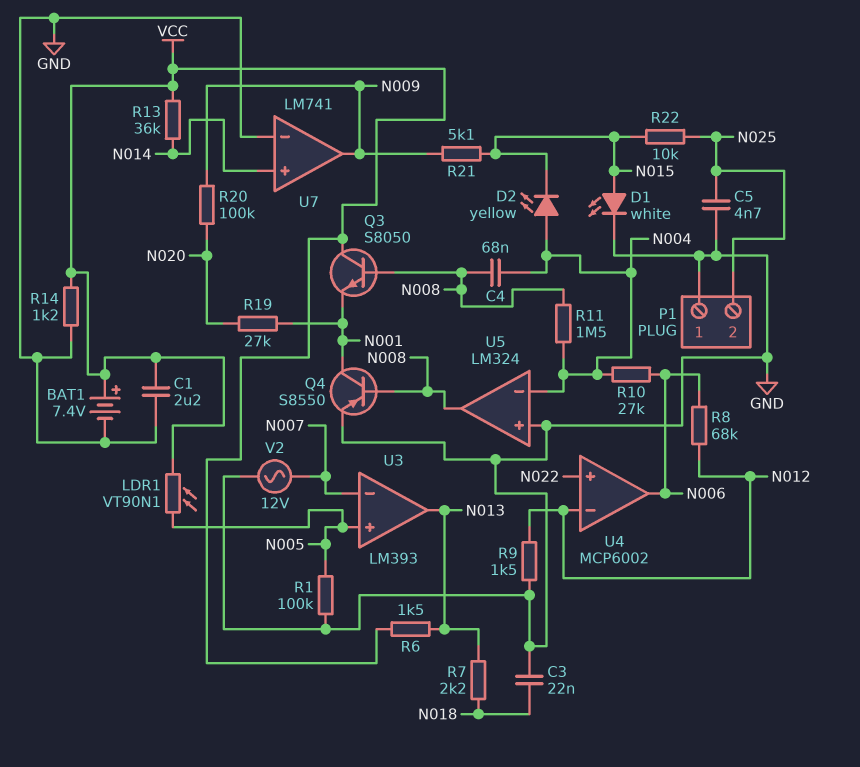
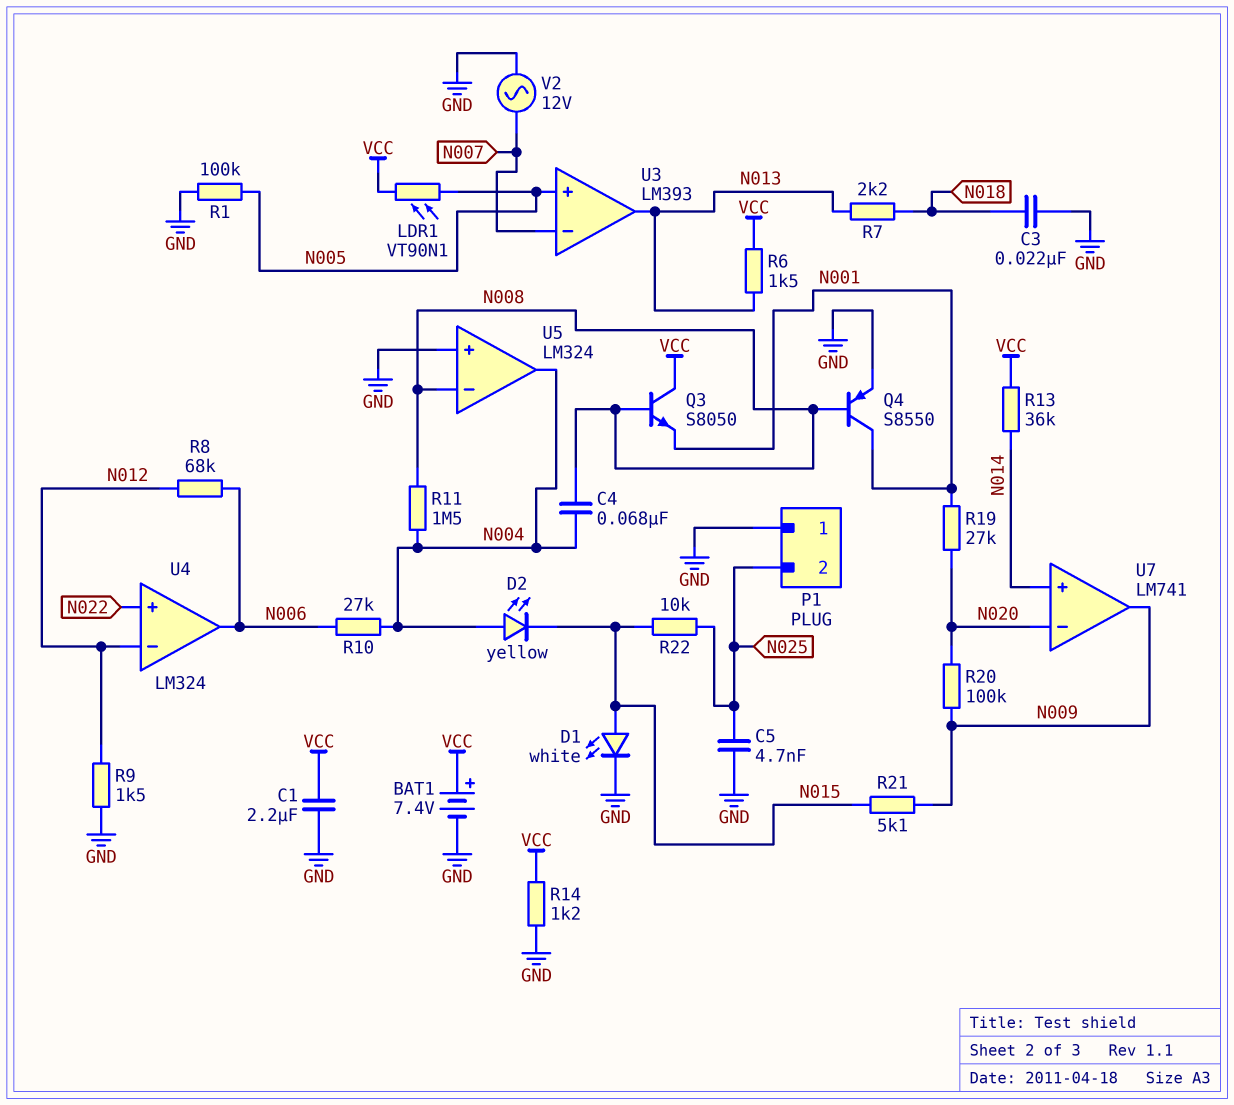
U4: MCP6002 -> LM324
U5 pin in-: N004 -> N008
U5 pin out: N008 -> N004
U7 pin in-: GND -> N020

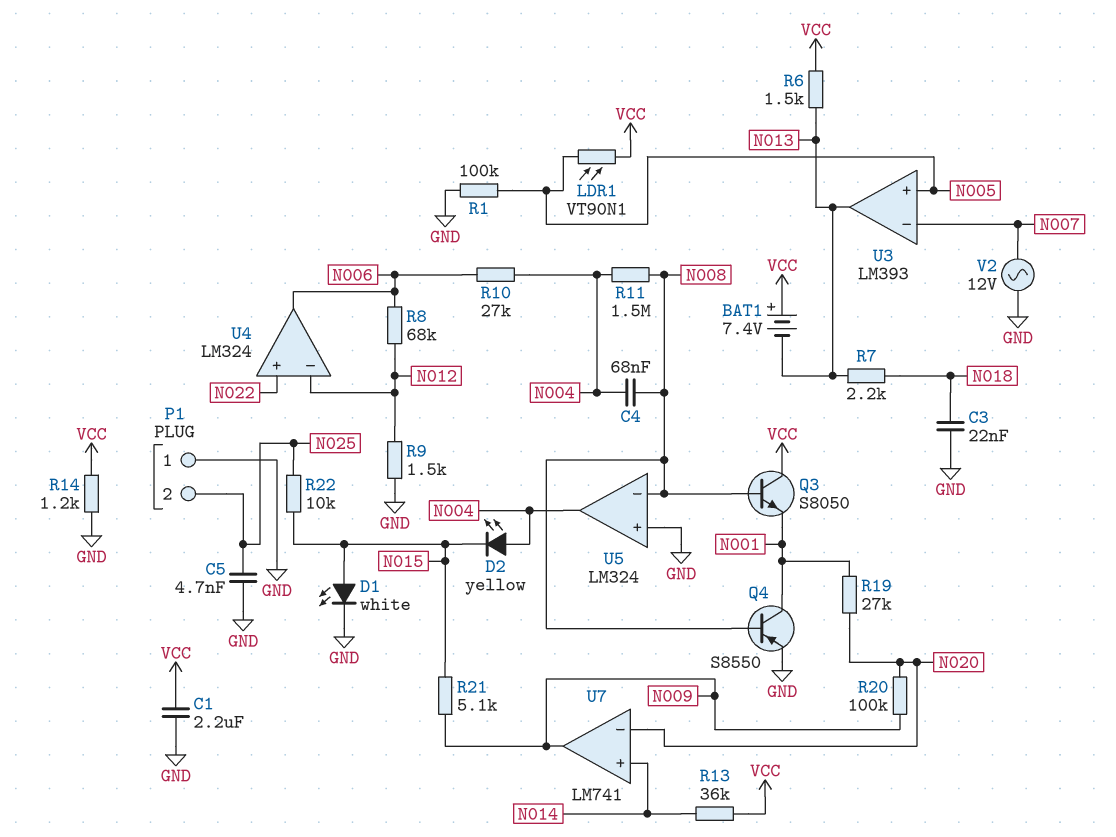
BAT1: 7.4V (plus VCC, minus GND) -> 7.4V (plus VCC, minus N013)

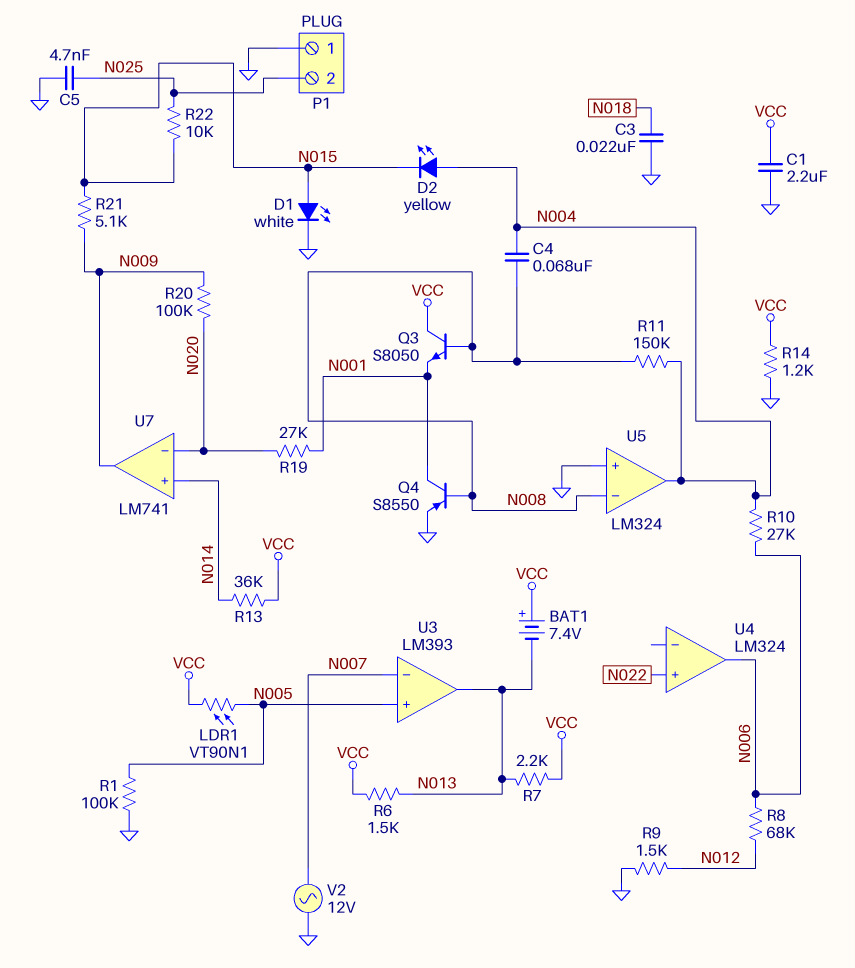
R7: 2.2k (N013, N018) -> 2.2k (N013, VCC)
R11: 1.5M (N004, N008) -> 150k (N004, N008)
U4 pin in-: N012 -> none

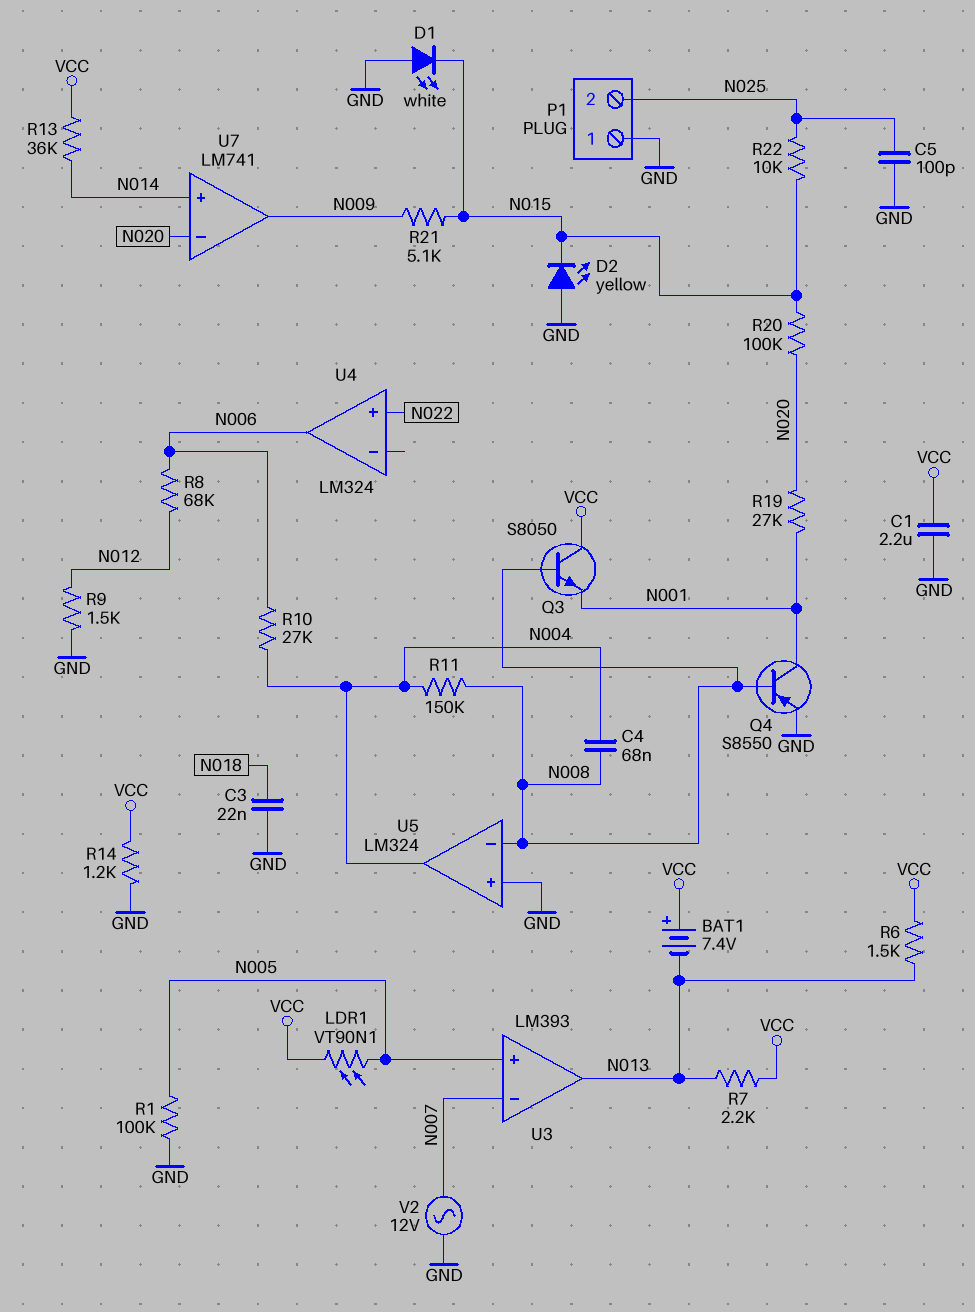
C5: 4.7nF (GND, N025) -> 100pF (GND, N025)
D1: LED white (A N015, K GND) -> LED white (A GND, K N015)
D2: LED yellow (A N004, K N015) -> LED yellow (A GND, K N015)
R20: 100k (N009, N020) -> 100k (N015, N020)

